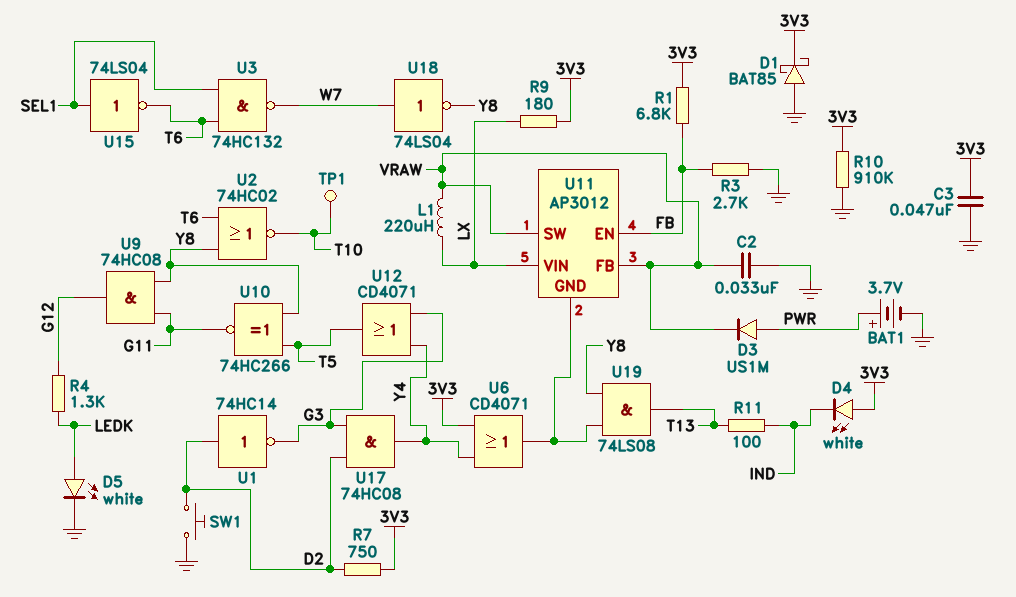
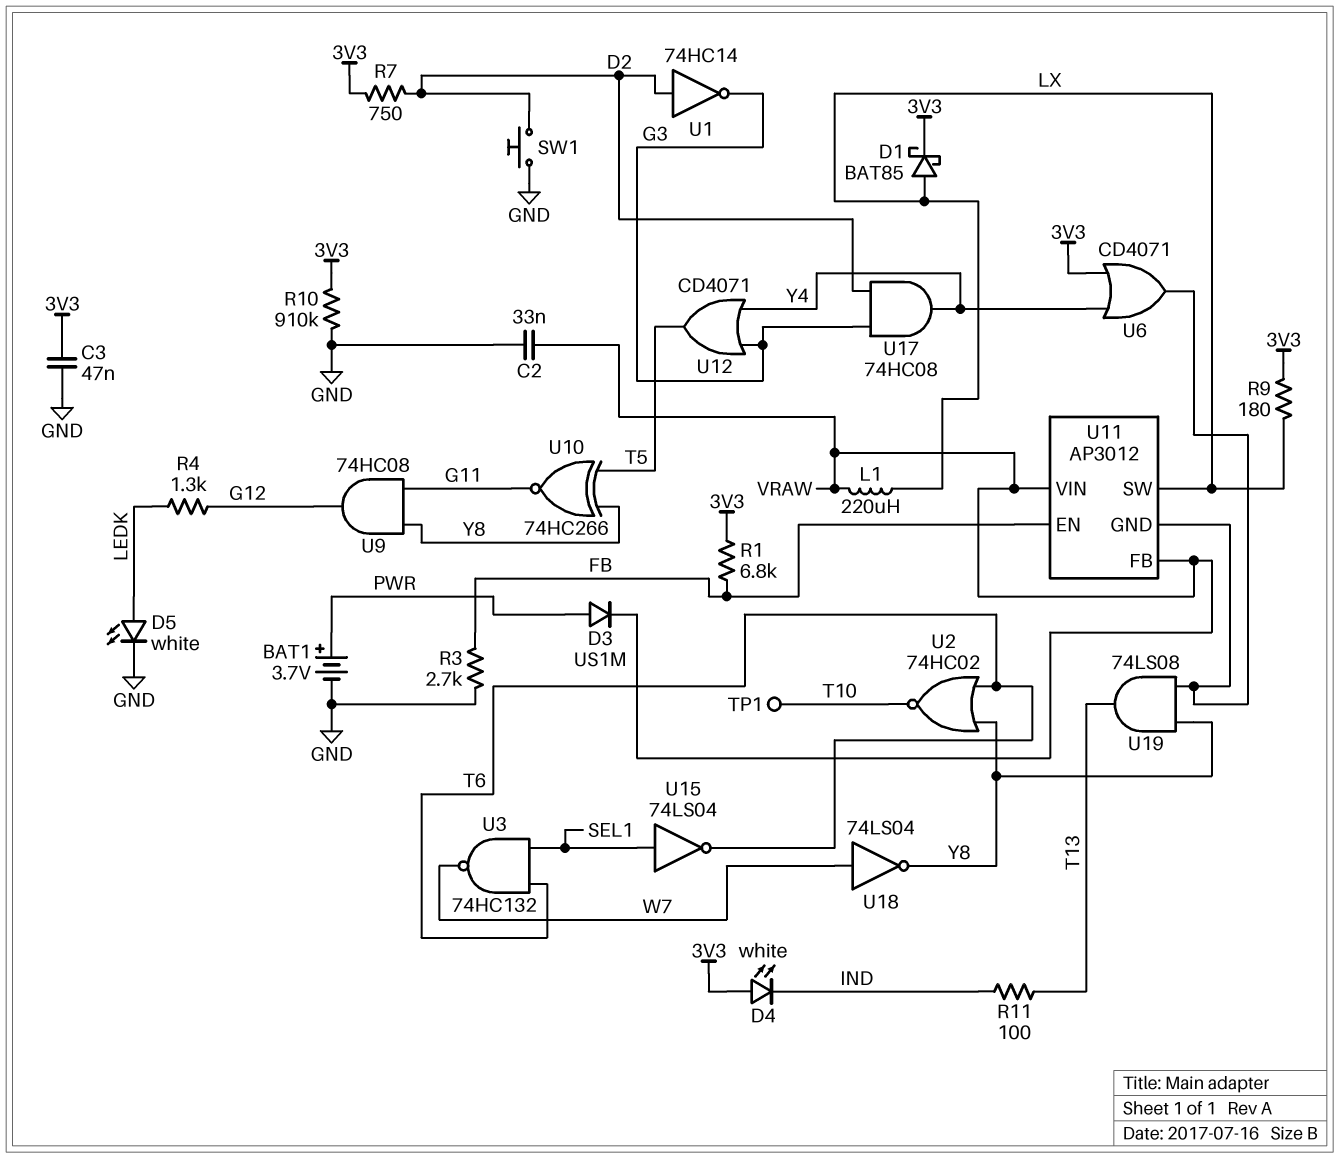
D1: schottky BAT85 (A GND, K 3V3) -> schottky BAT85 (A LX, K 3V3)
U11 pin SW: VRAW -> LX
U11 pin VIN: LX -> VRAW

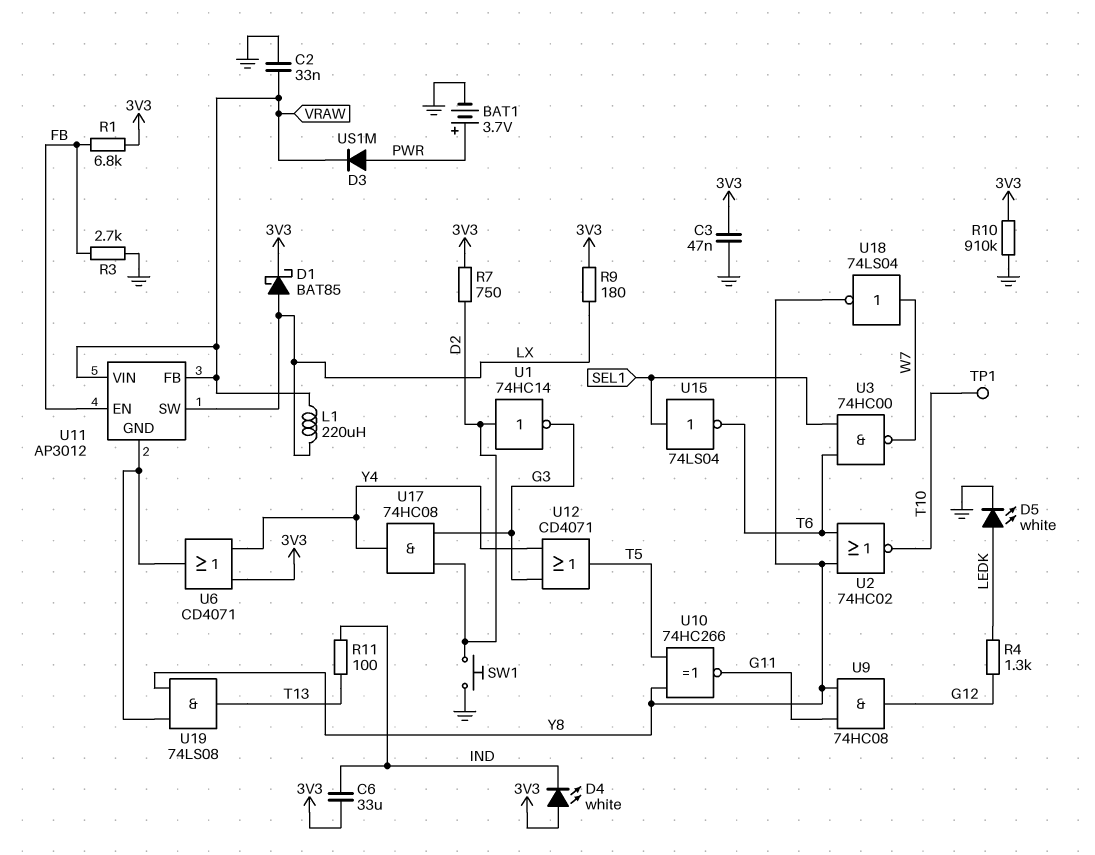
C6: none -> 33uF (3V3, IND)
U3: NAND 74HC132 (in SEL1, in T6, out W7) -> NAND 74HC00 (in SEL1, in T6, out W7)

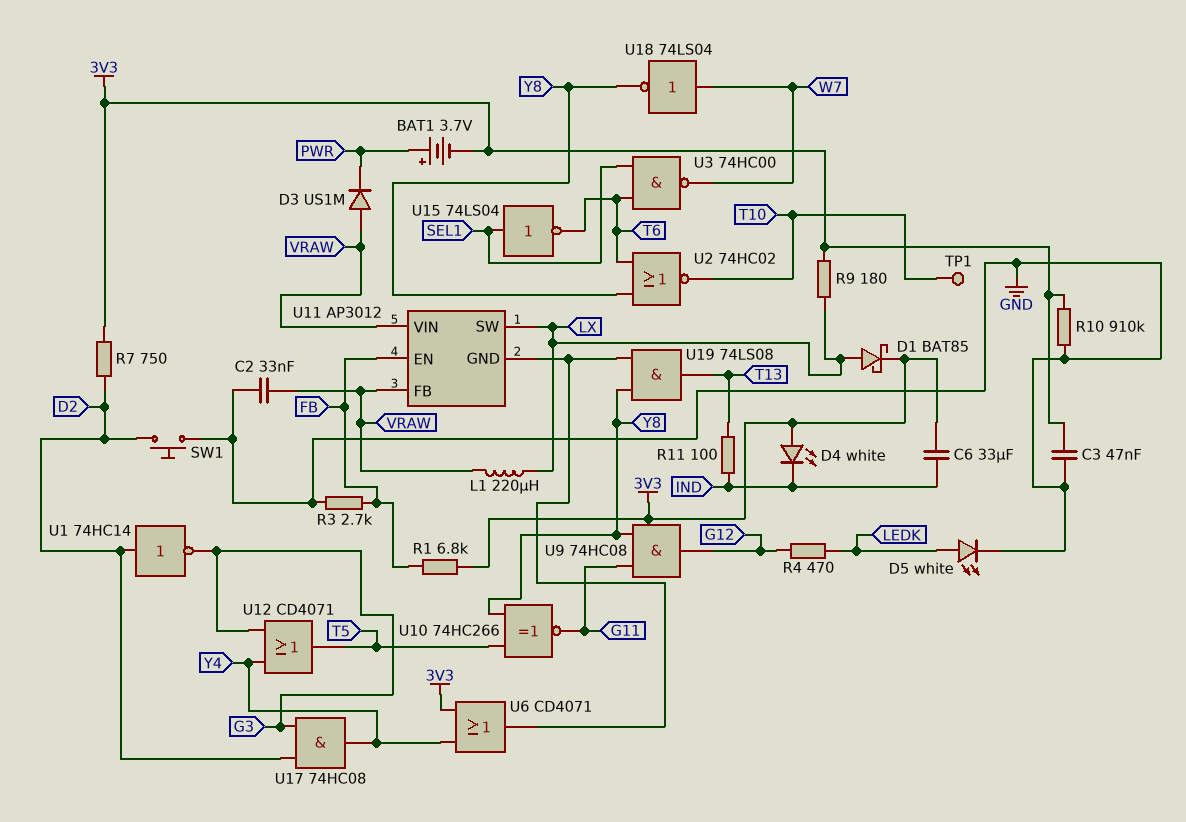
BAT1: 3.7V (plus PWR, minus GND) -> 3.7V (plus PWR, minus 3V3)
D3: diode US1M (A PWR, K VRAW) -> diode US1M (A VRAW, K PWR)
R4: 1.3k (G12, LEDK) -> 470 (G12, LEDK)

